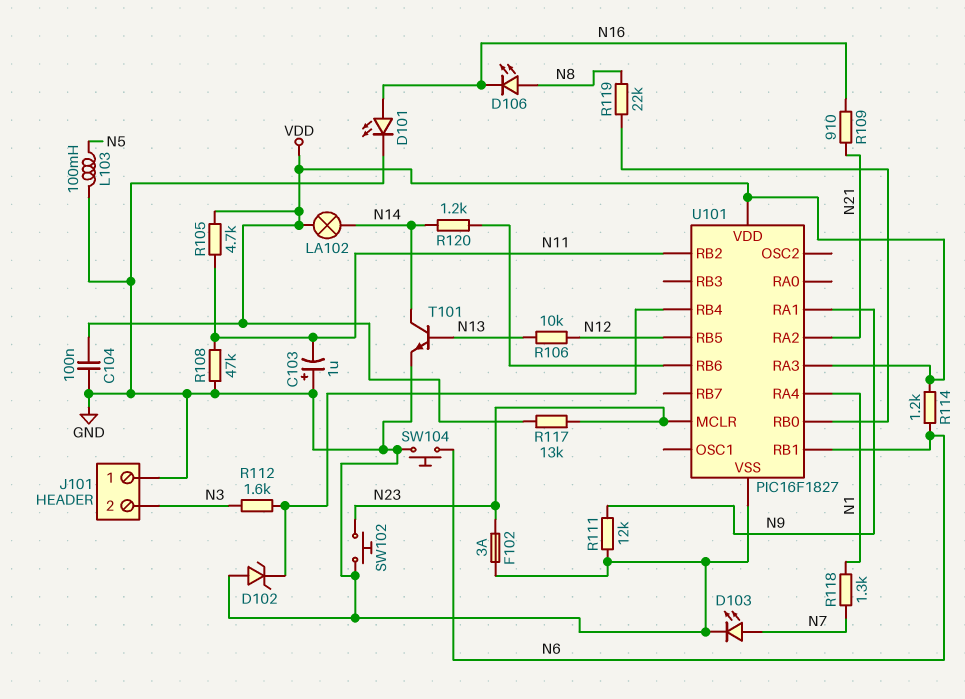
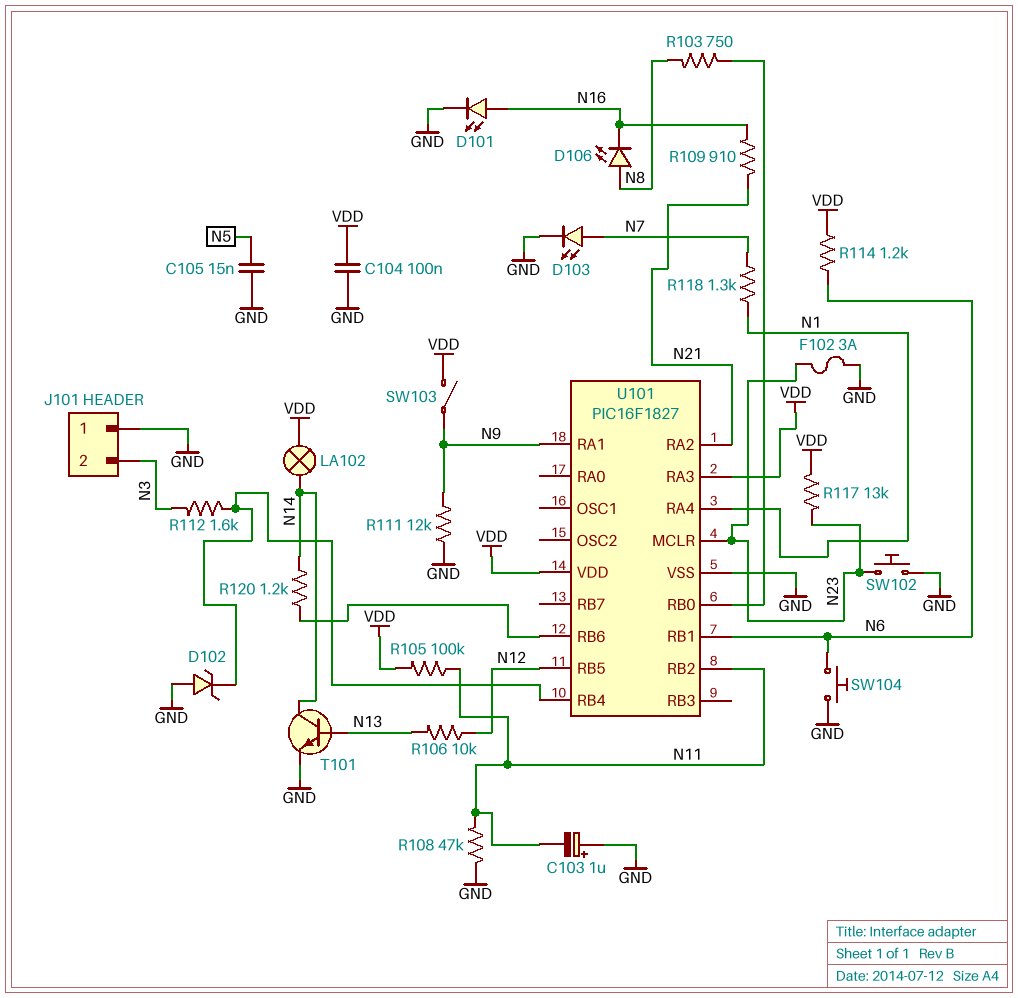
C105: none -> 15nF (GND, N5)
L103: 100mH (GND, N5) -> none
R103: none -> 750 (N8, U101/RB0)
R105: 4.7k (N11, VDD) -> 100k (N11, VDD)
R119: 22k (N8, U101/RB0) -> none
SW103: none -> switch (N9, VDD)

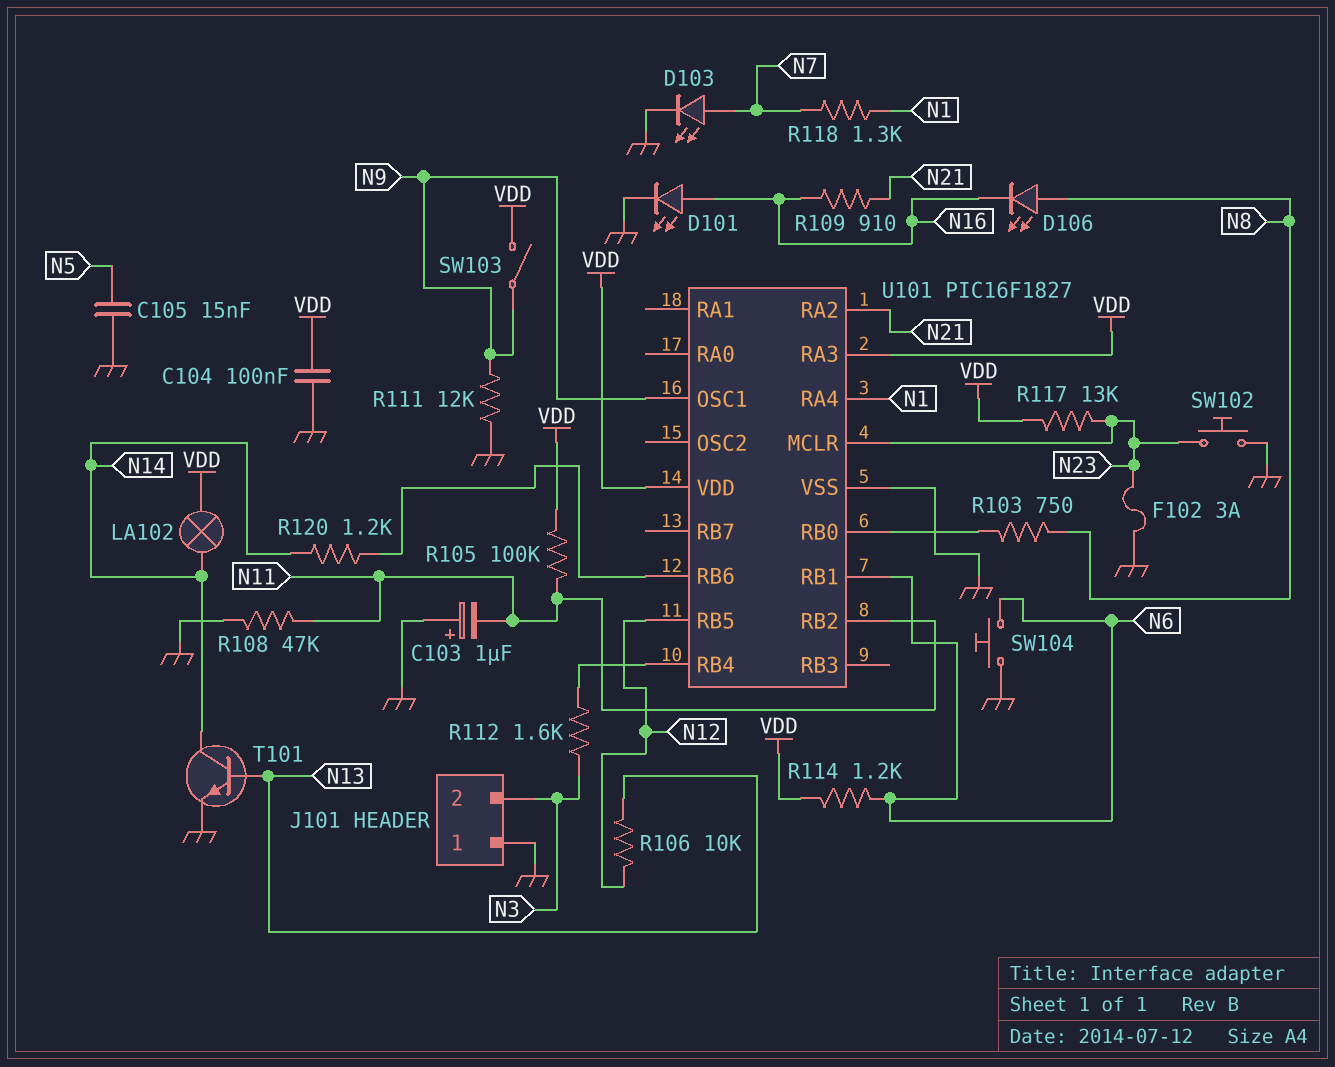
D102: zener (A GND, K U101/RB4) -> none
U101 pin OSC1: none -> N9
U101 pin RA1: N9 -> none

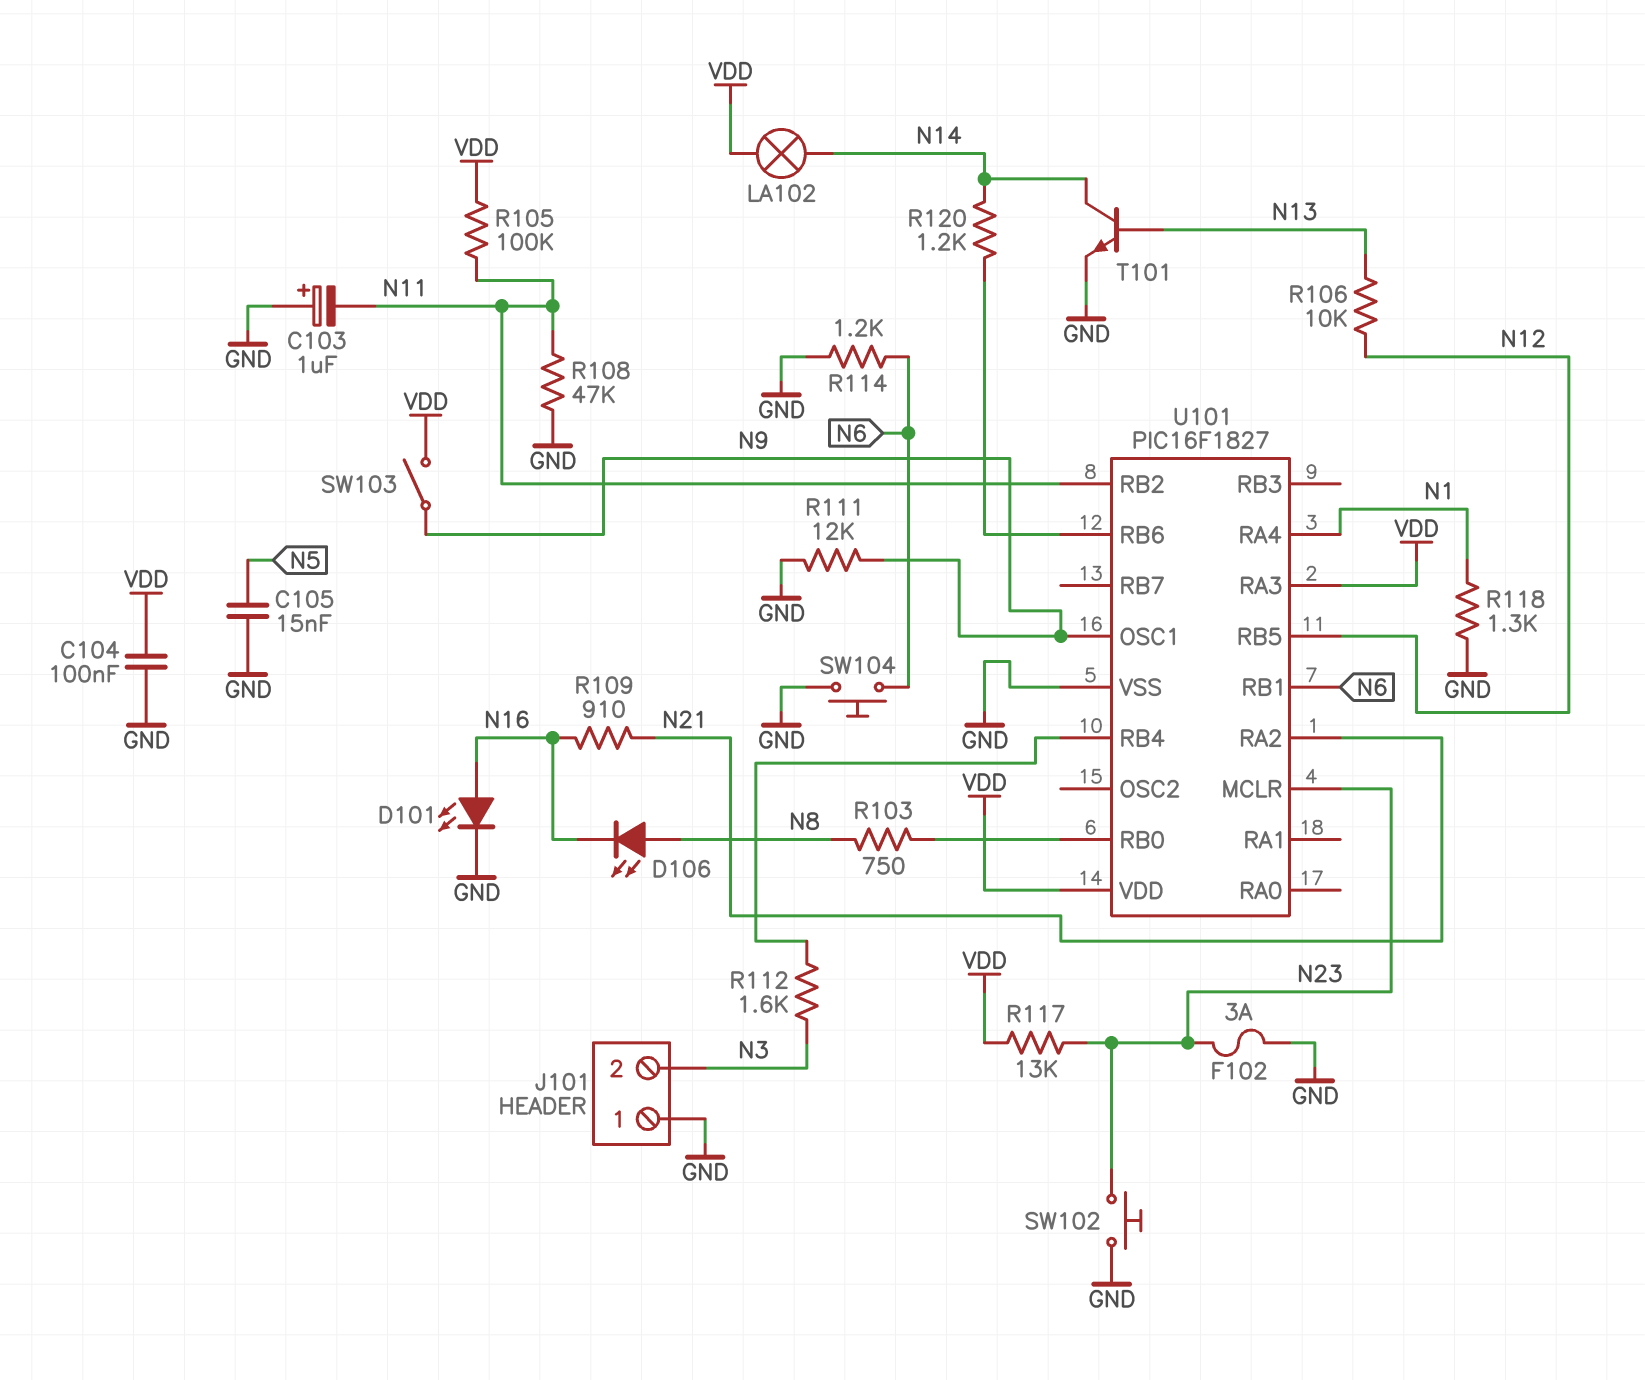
D103: LED (A N7, K GND) -> none
R114: 1.2k (N6, VDD) -> 1.2k (GND, N6)
R118: 1.3k (N1, N7) -> 1.3k (GND, N1)

